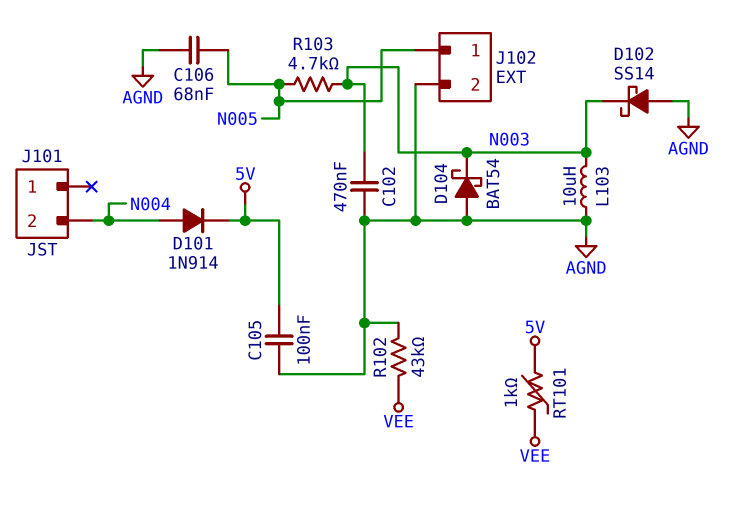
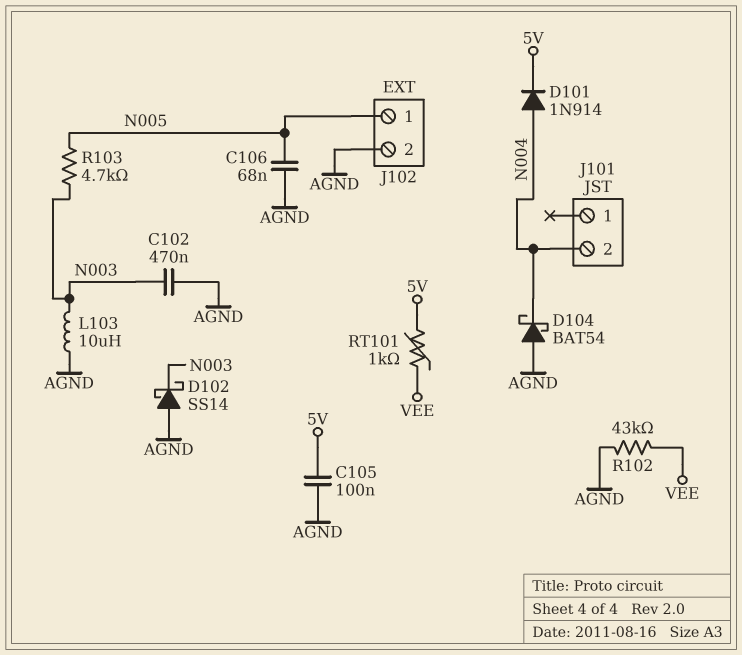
D104: schottky BAT54 (A AGND, K N003) -> schottky BAT54 (A AGND, K N004)

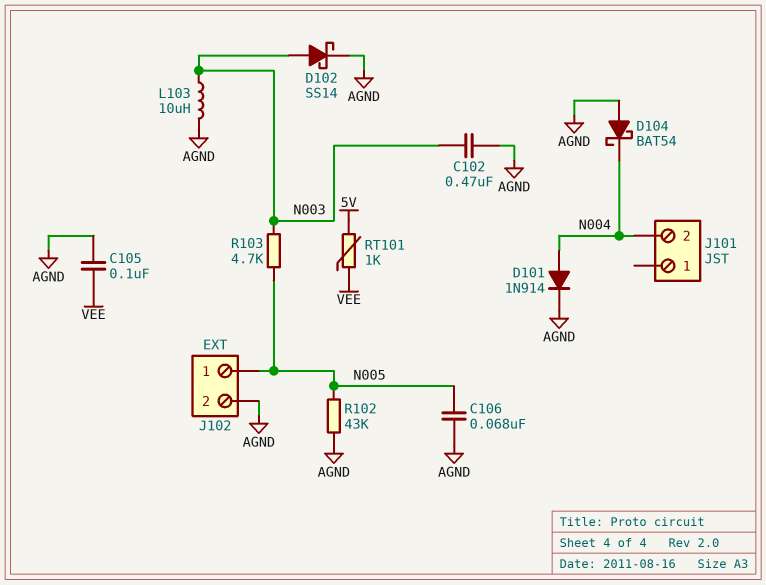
C105: 100nF (5V, AGND) -> 100nF (AGND, VEE)
D101: diode 1N914 (A N004, K 5V) -> diode 1N914 (A N004, K AGND)
D102: schottky SS14 (A AGND, K N003) -> schottky SS14 (A N003, K AGND)
R102: 43k (AGND, VEE) -> 43k (AGND, N005)

